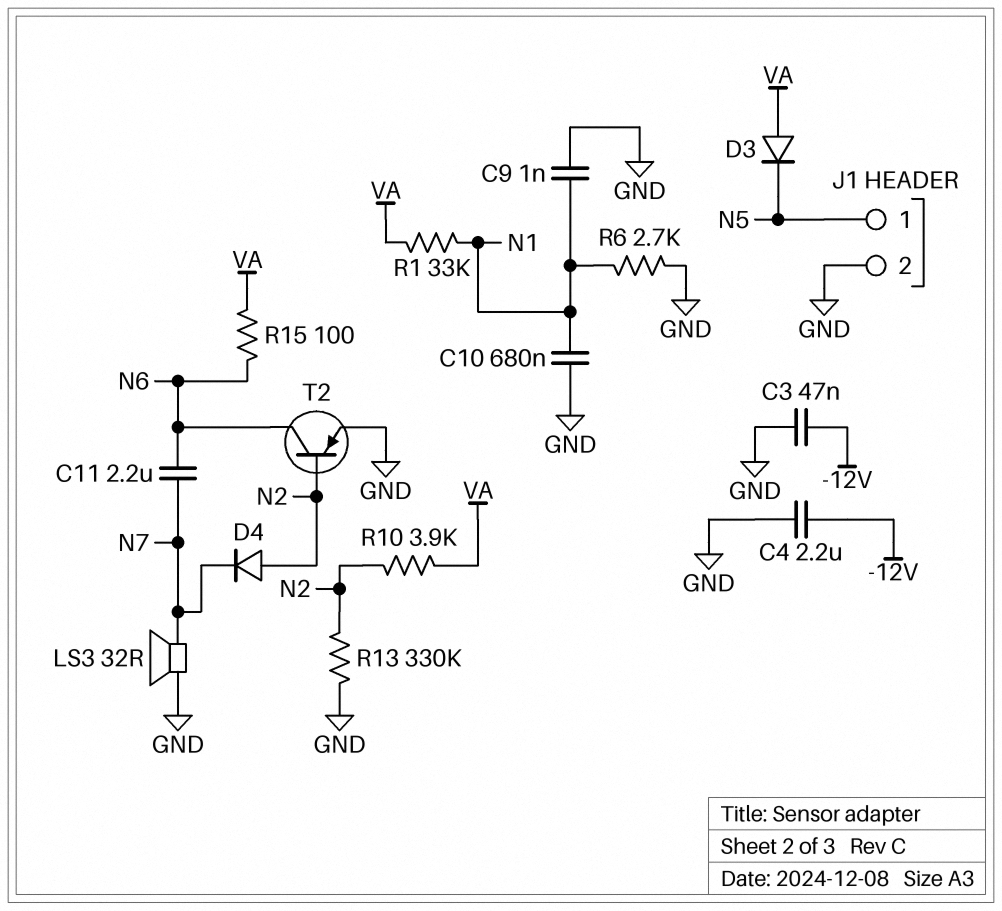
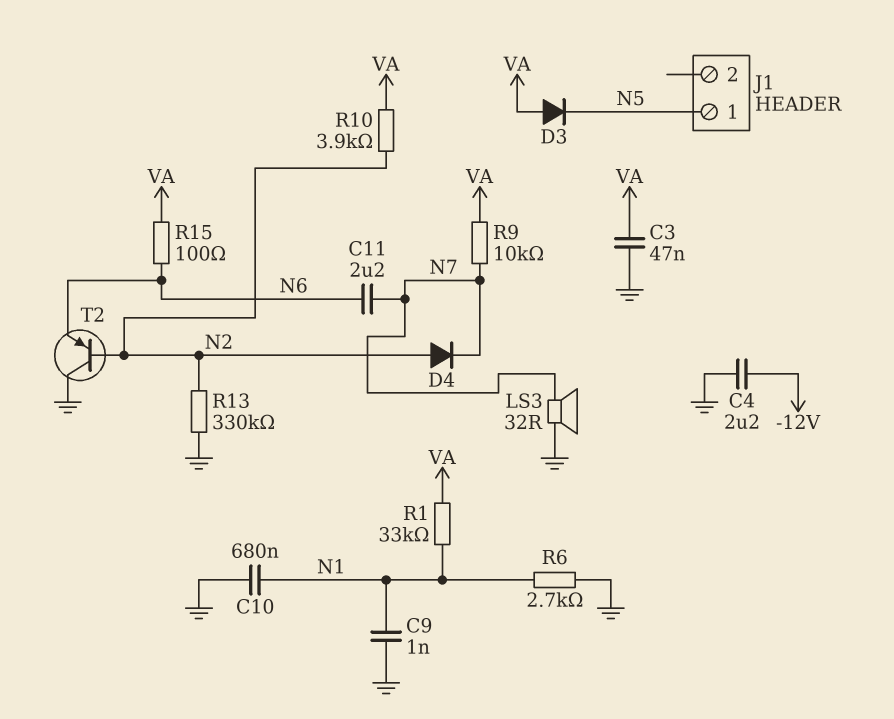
C3: 47nF (-12V, GND) -> 47nF (GND, VA)
J1 pin 2: GND -> none
R9: none -> 10k (N7, VA)
T2: PNP (B N2, C N6, E GND) -> PNP (B N2, C GND, E N6)

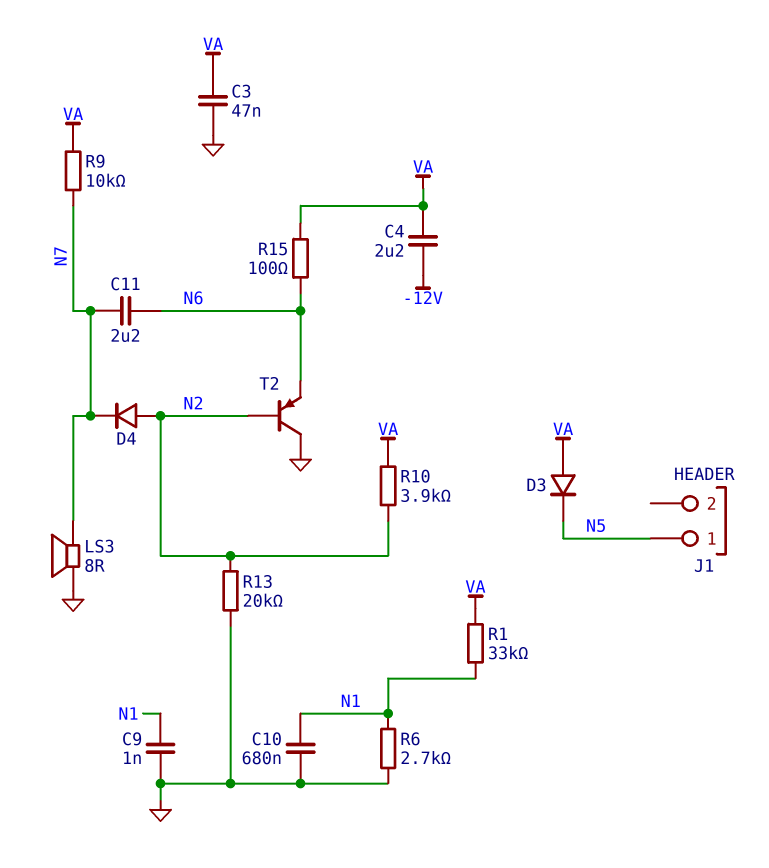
C4: 2.2uF (-12V, GND) -> 2.2uF (-12V, VA)
LS3: speaker 32R (GND, N7) -> speaker 8R (GND, N7)
R13: 330k (GND, N2) -> 20k (GND, N2)

